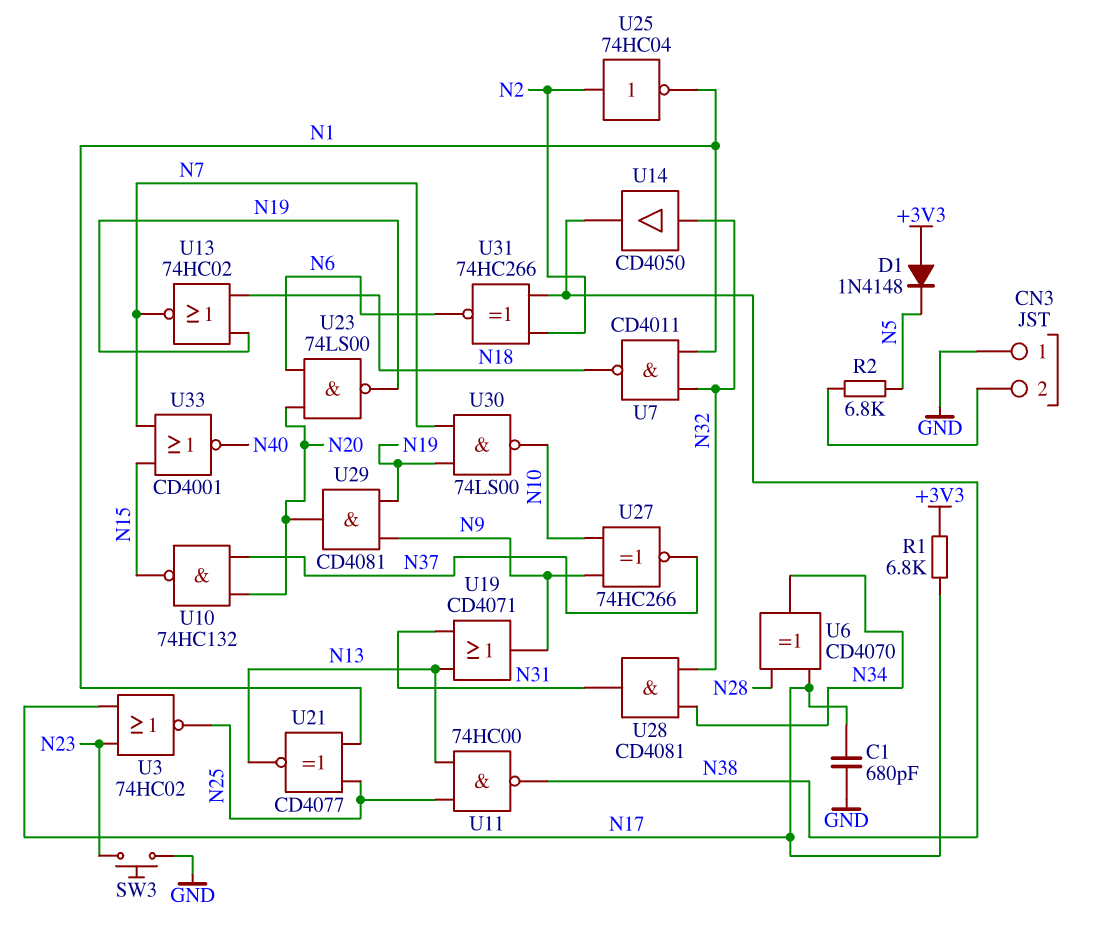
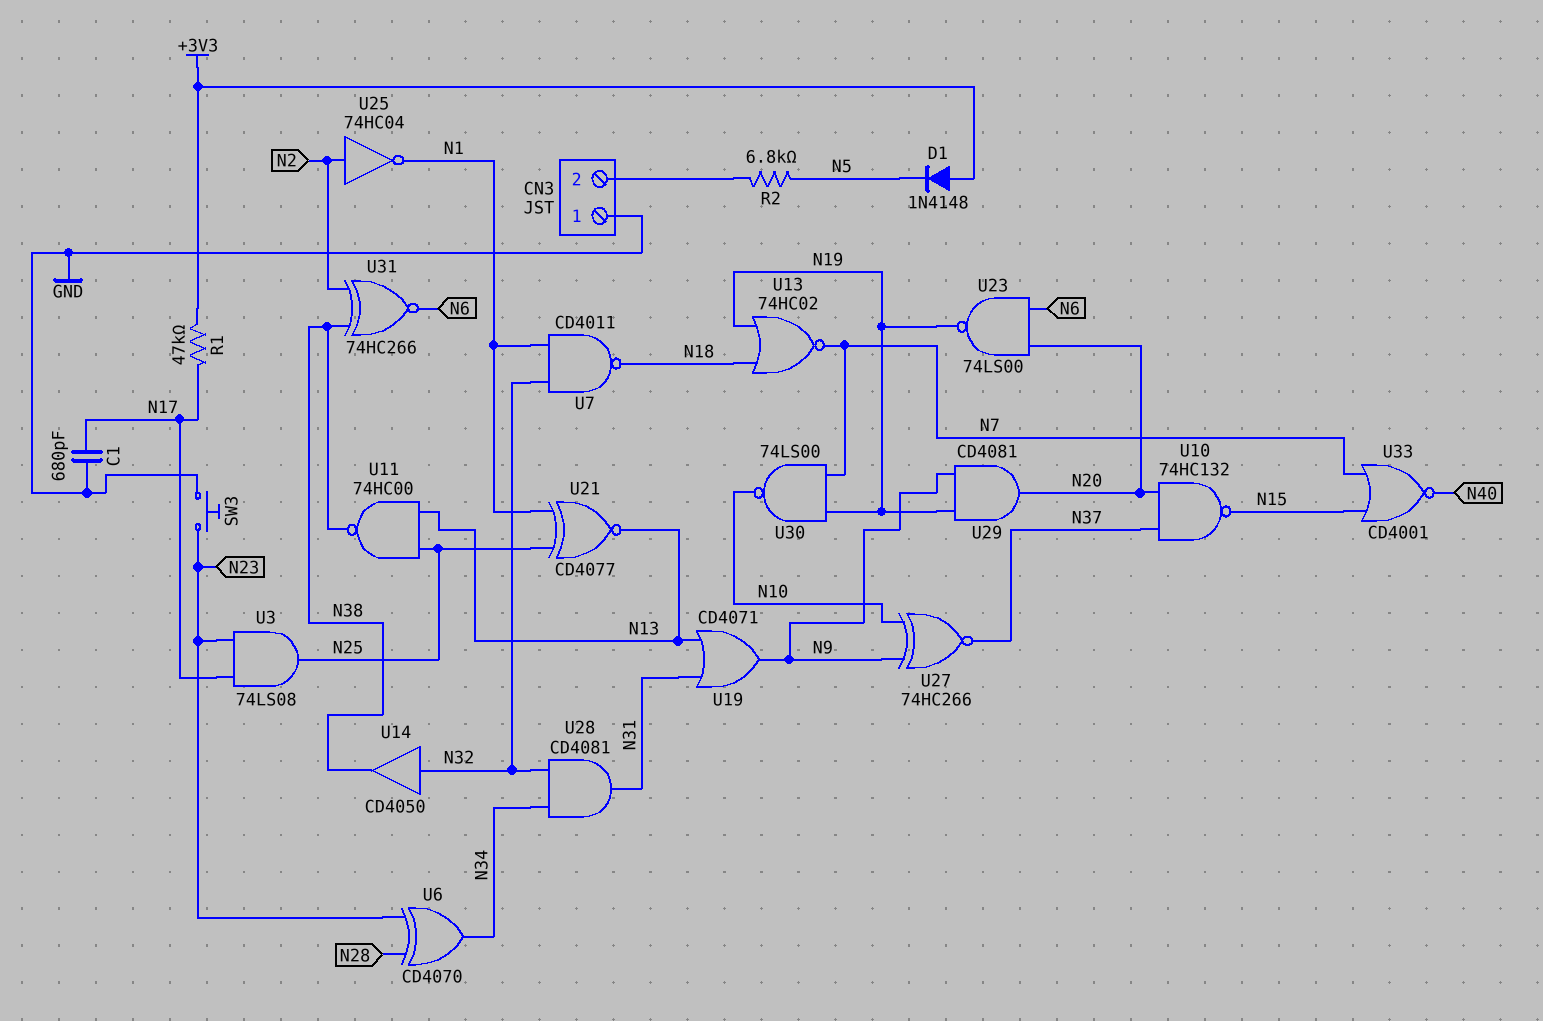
R1: 6.8k (+3V3, N17) -> 47k (+3V3, N17)
U3: NOR 74HC02 (in N17, in N23, out N25) -> AND 74LS08 (in N17, in N23, out N25)
U6: XOR CD4070 (in N17, in N28, out N34) -> XOR CD4070 (in N23, in N28, out N34)

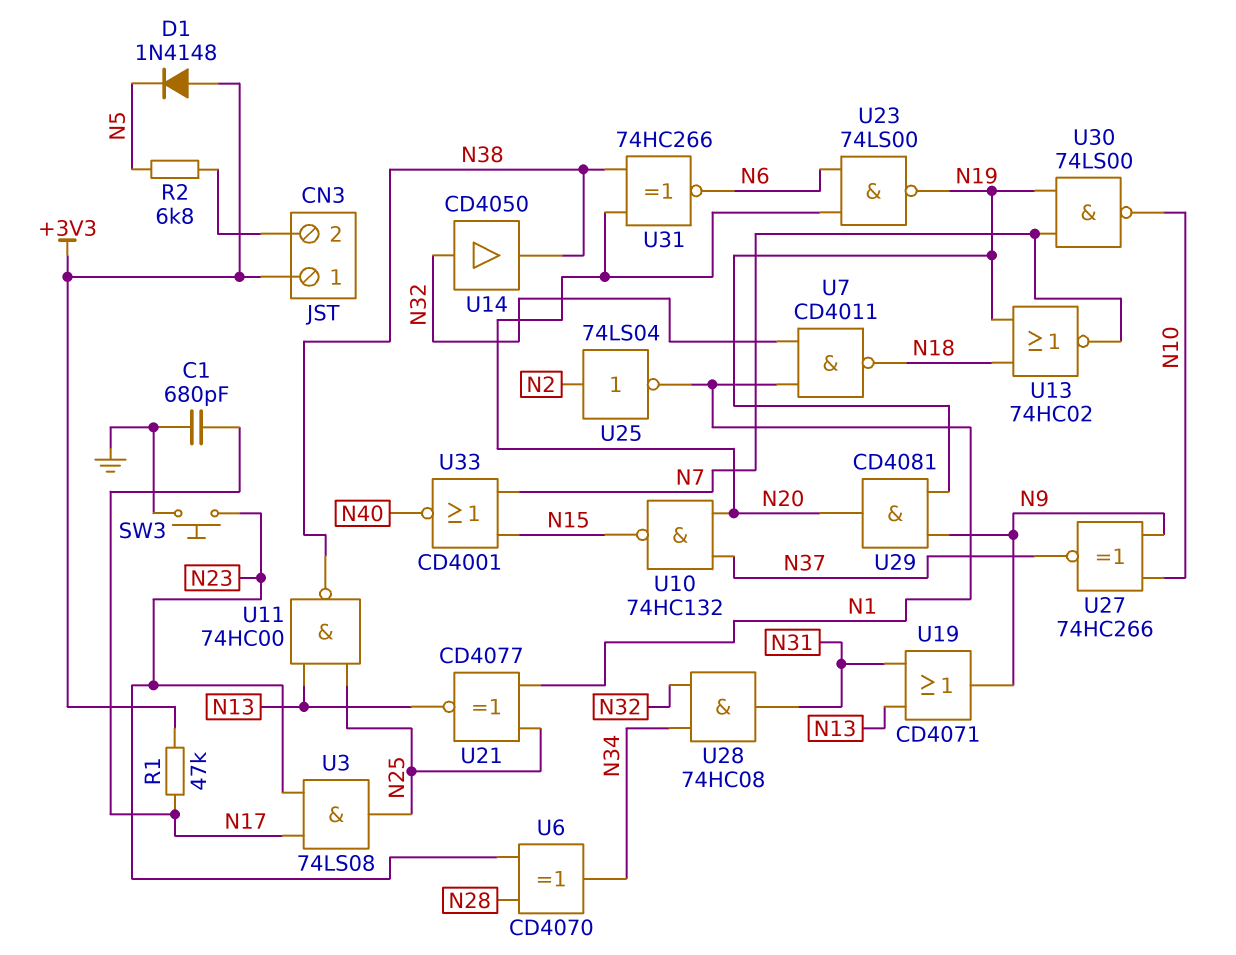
CN3 pin 1: GND -> +3V3
U25: NOT 74HC04 (in N2, out N1) -> NOT 74LS04 (in N2, out N1)
U28: AND CD4081 (in N32, in N34, out N31) -> AND 74HC08 (in N32, in N34, out N31)
U31: XNOR 74HC266 (in N2, in N38, out N6) -> XNOR 74HC266 (in N20, in N38, out N6)

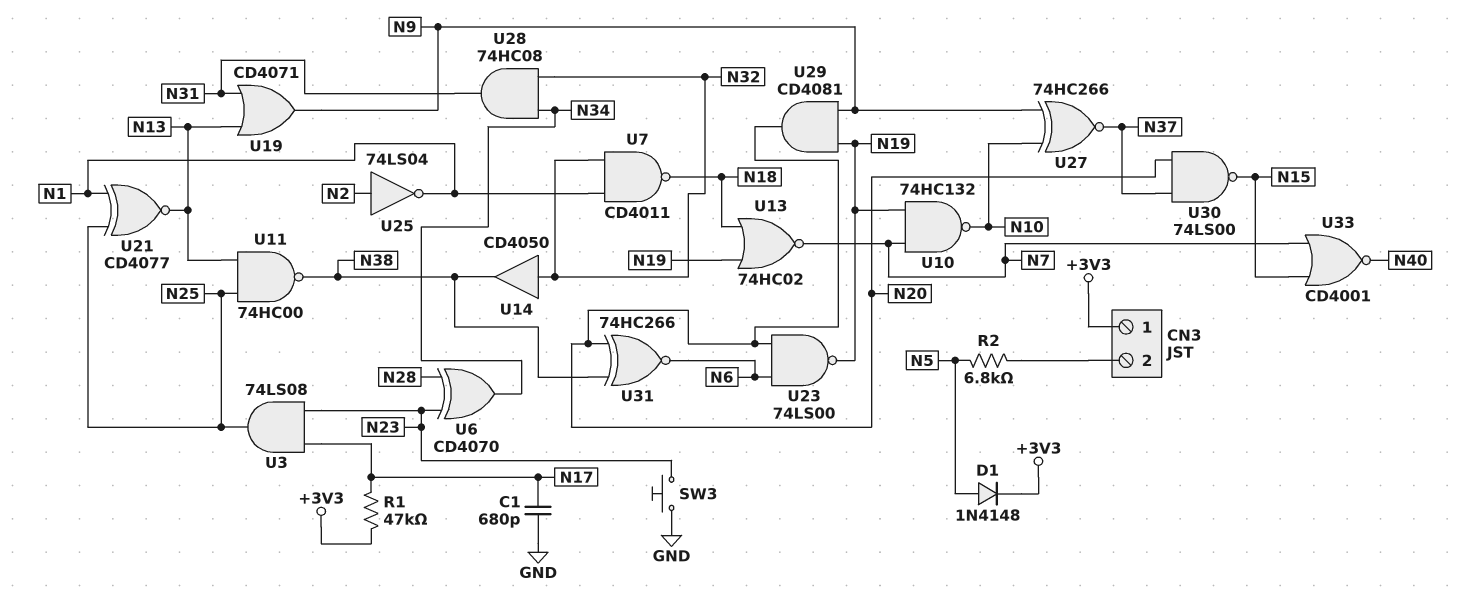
D1: diode 1N4148 (A +3V3, K N5) -> diode 1N4148 (A N5, K +3V3)
U10: NAND 74HC132 (in N20, in N37, out N15) -> NAND 74HC132 (in N7, in N19, out N10)
U30: NAND 74LS00 (in N7, in N19, out N10) -> NAND 74LS00 (in N20, in N37, out N15)

